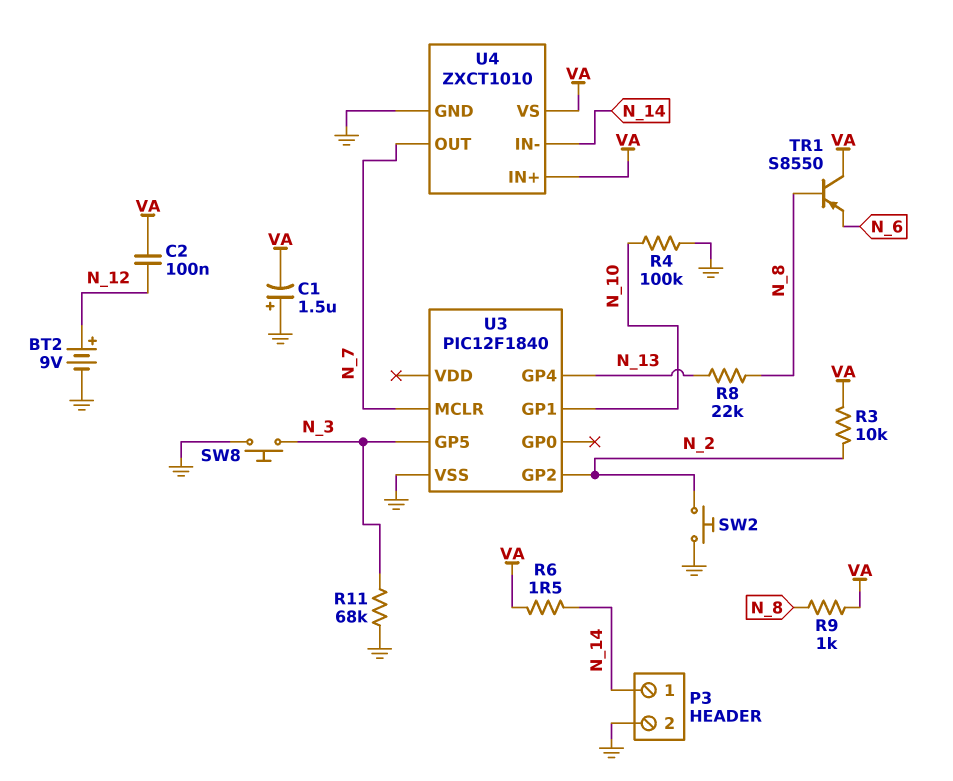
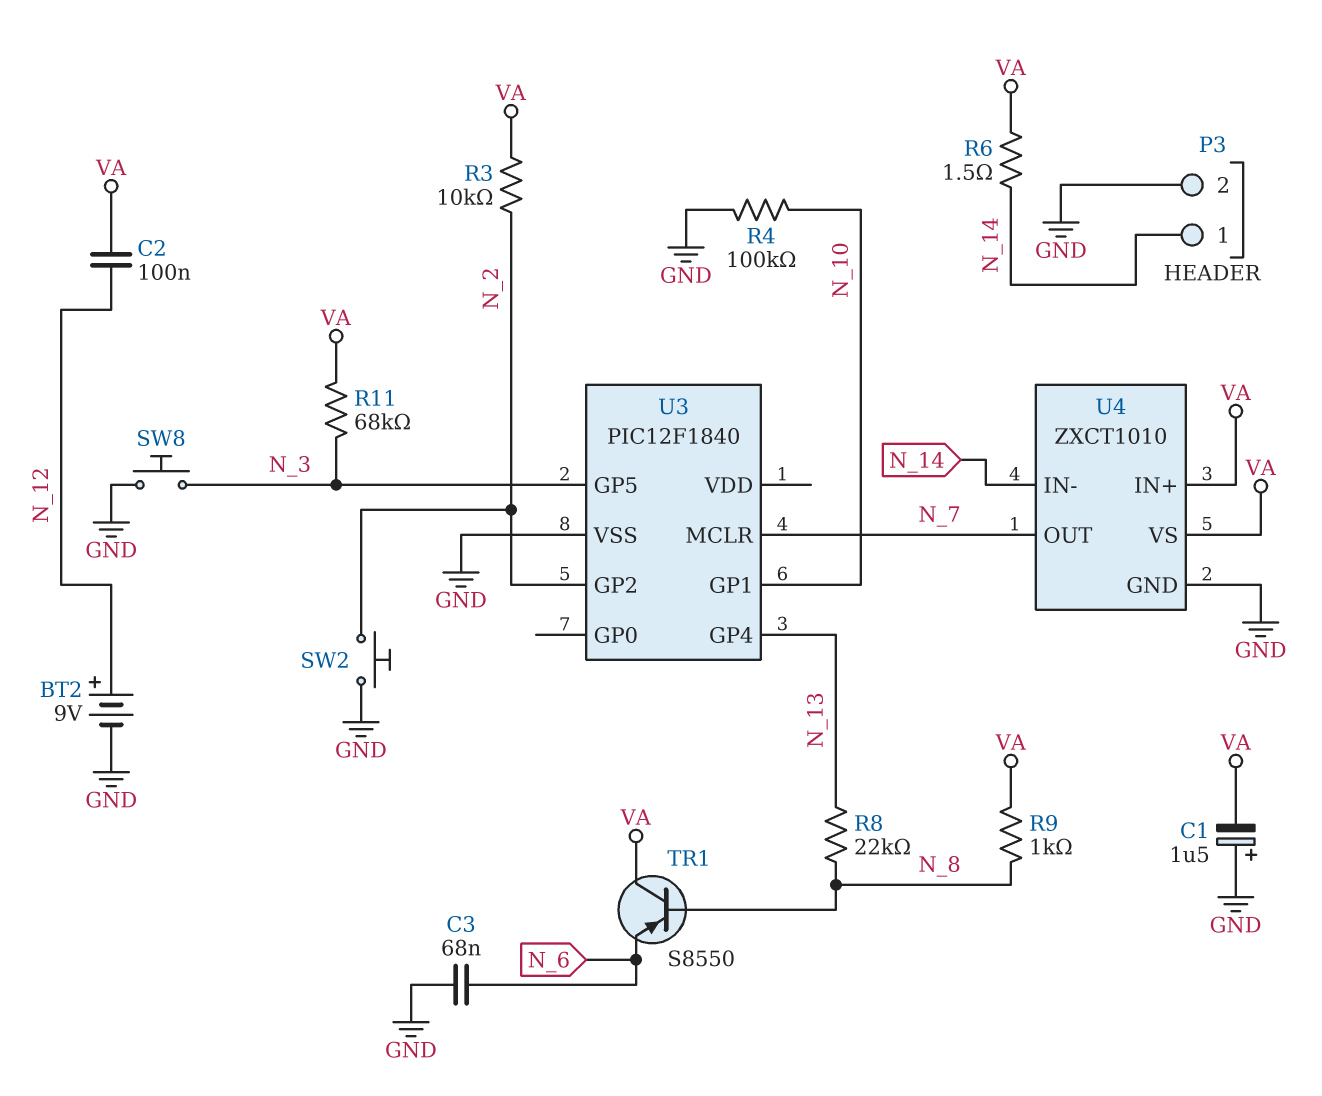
C3: none -> 68nF (GND, N_6)
R11: 68k (GND, N_3) -> 68k (N_3, VA)

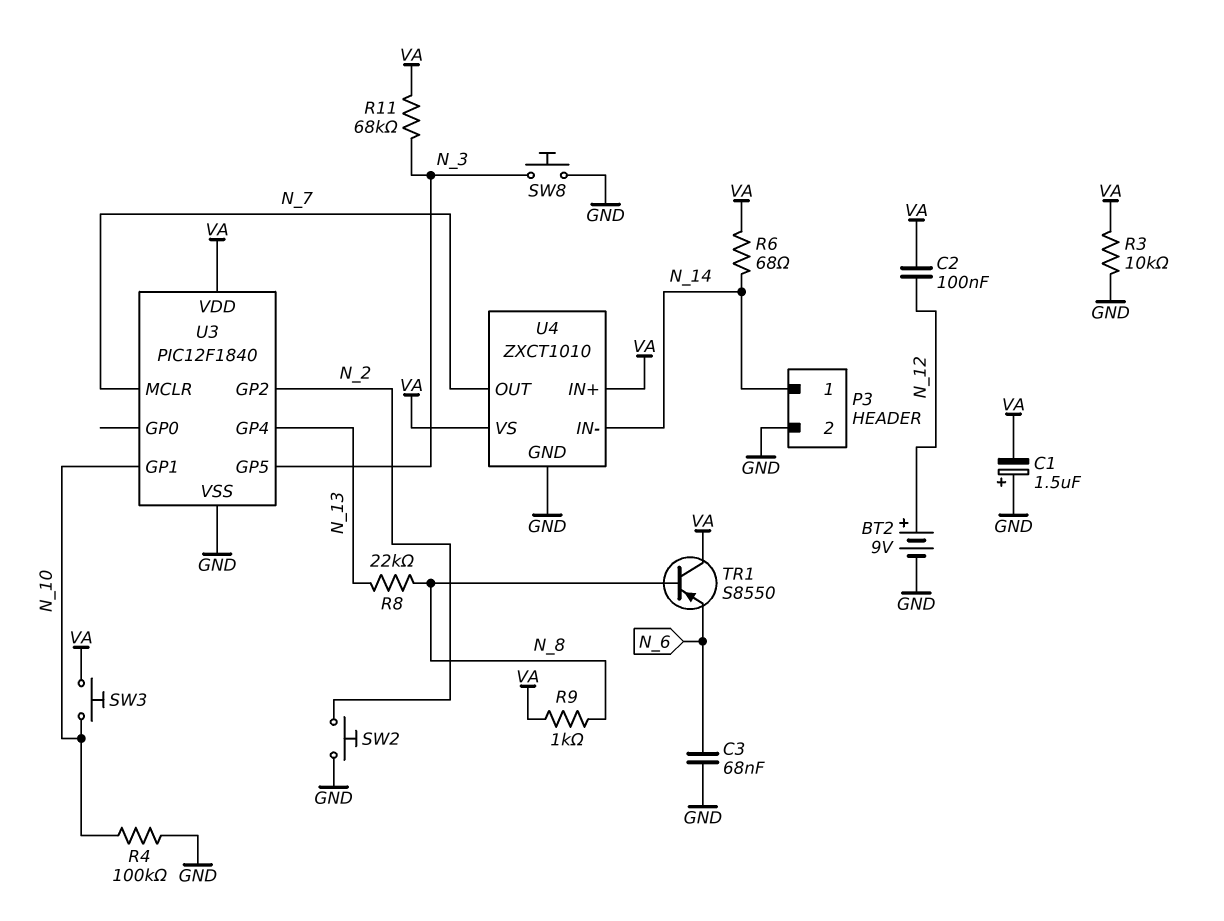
R3: 10k (N_2, VA) -> 10k (GND, VA)
R6: 1.5 (N_14, VA) -> 68 (N_14, VA)
SW3: none -> button (N_10, VA)
U3 pin VDD: none -> VA

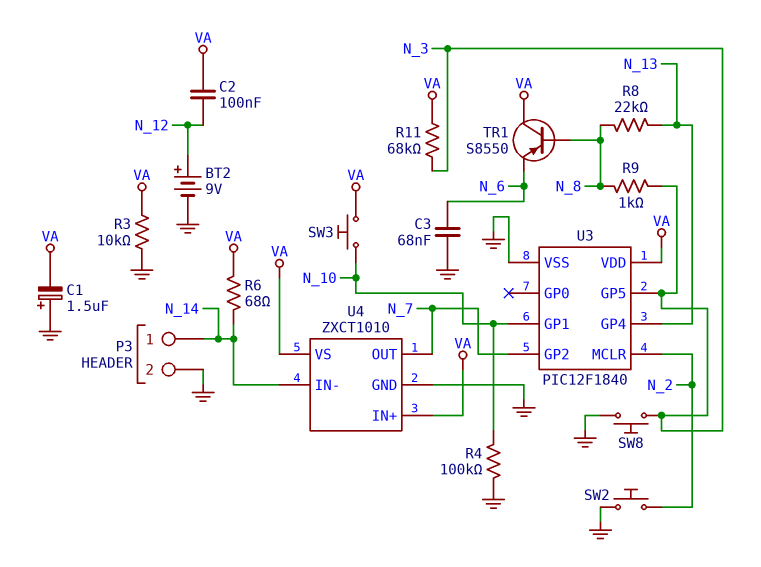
R9: 1k (N_8, VA) -> 1k (N_3, N_8)
U3 pin GP2: N_2 -> N_7
U3 pin MCLR: N_7 -> N_2

